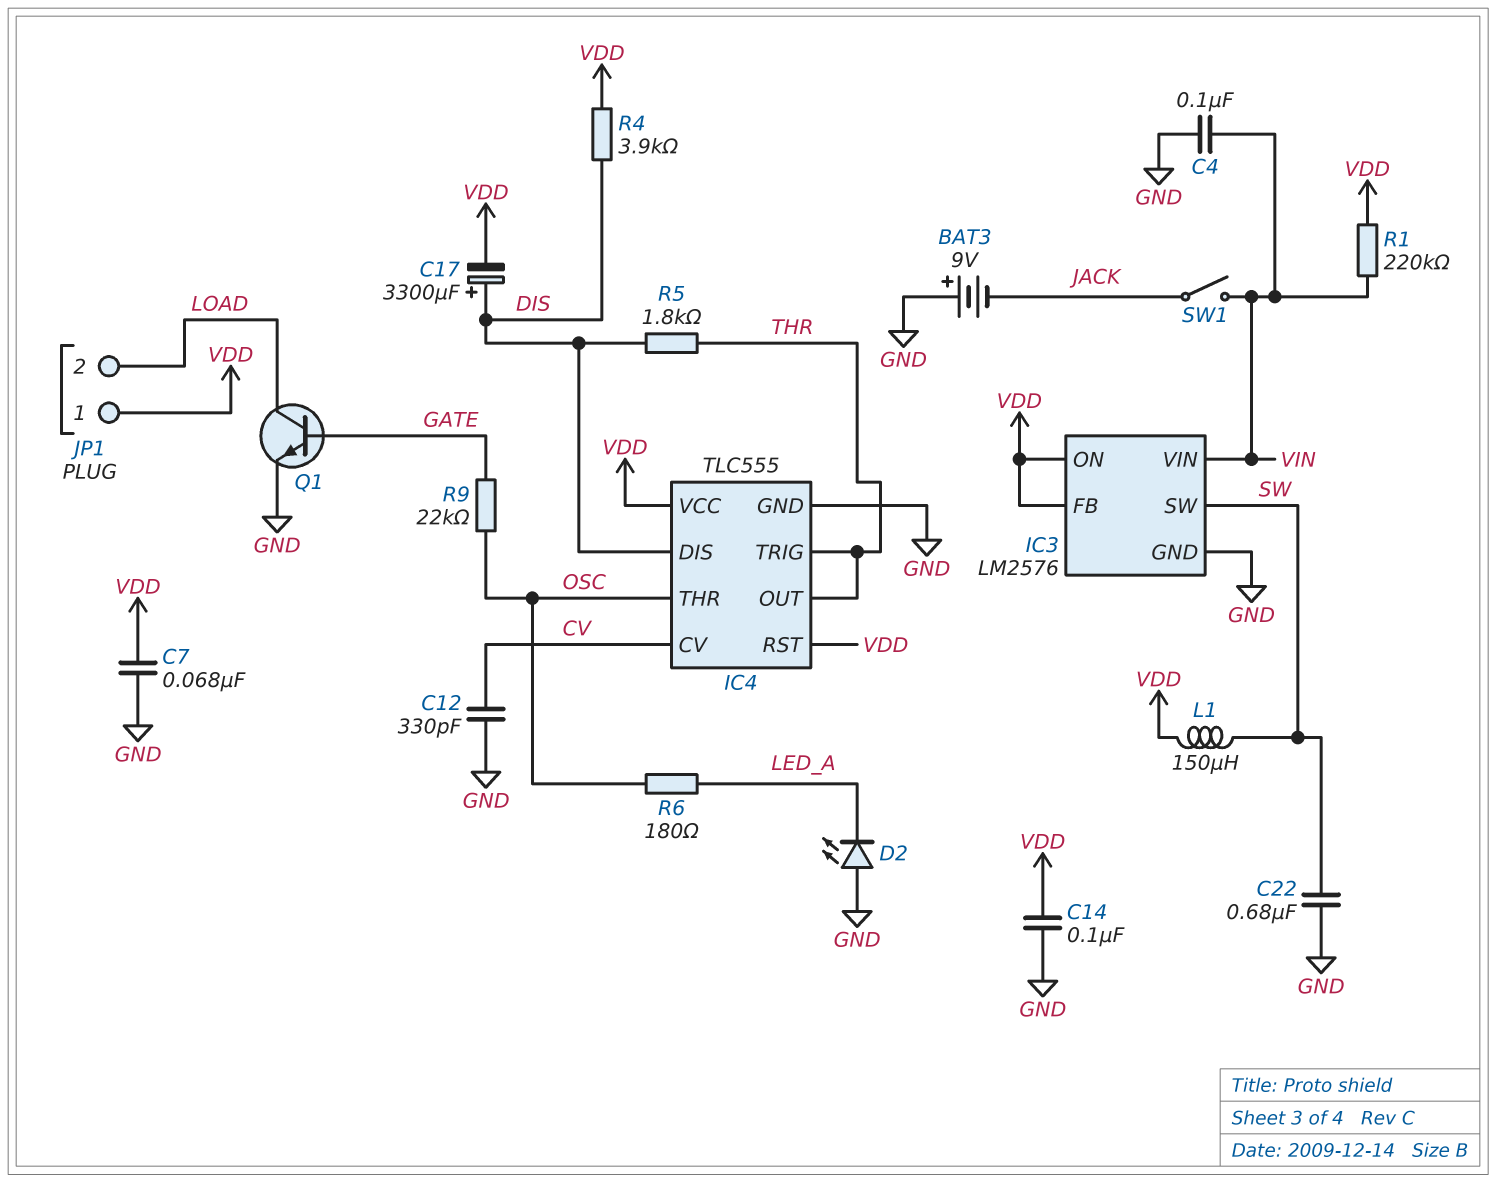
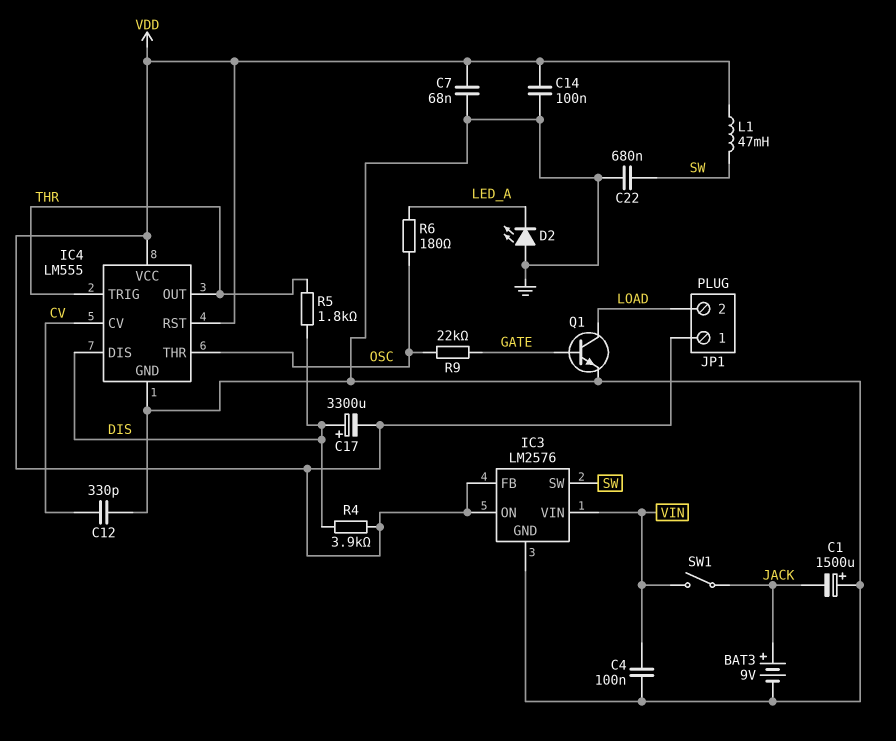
BAT3: 9V (plus GND, minus JACK) -> 9V (plus JACK, minus GND)
C1: none -> 1500uF (plus GND, minus JACK)
IC4: TLC555 -> LM555
L1: 150uH (SW, VDD) -> 47mH (SW, VDD)
R1: 220k (VDD, VIN) -> none

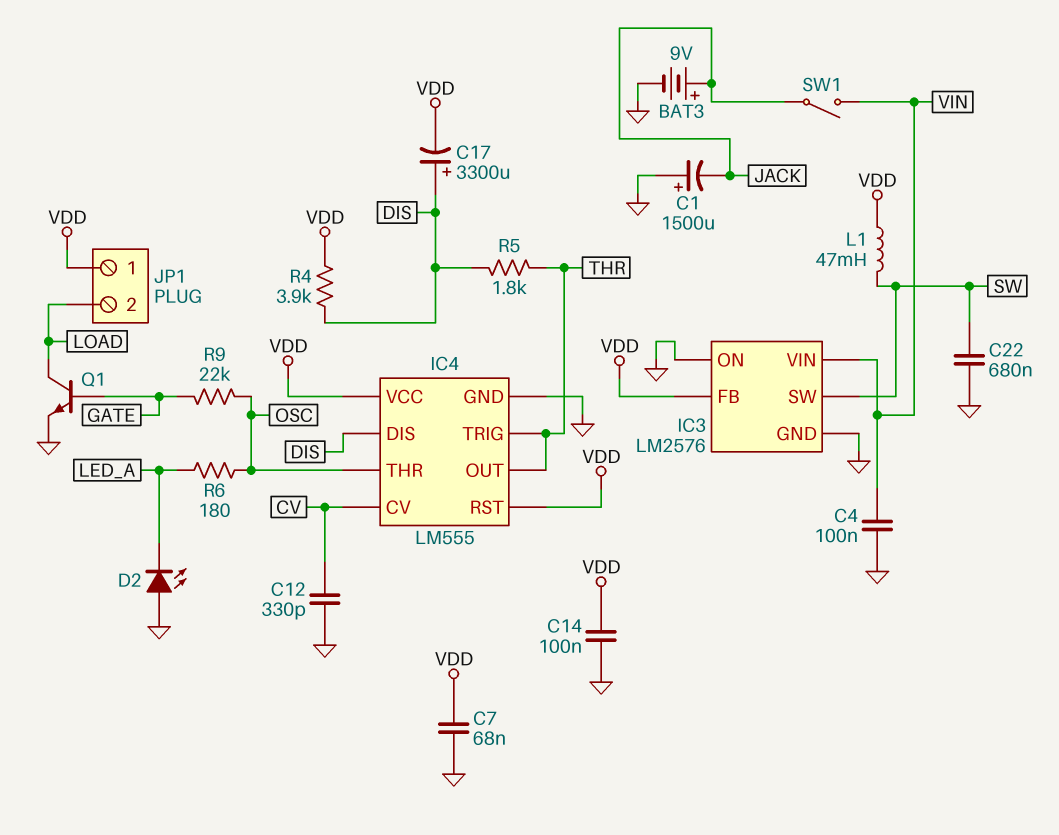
IC3 pin ON: VDD -> GND

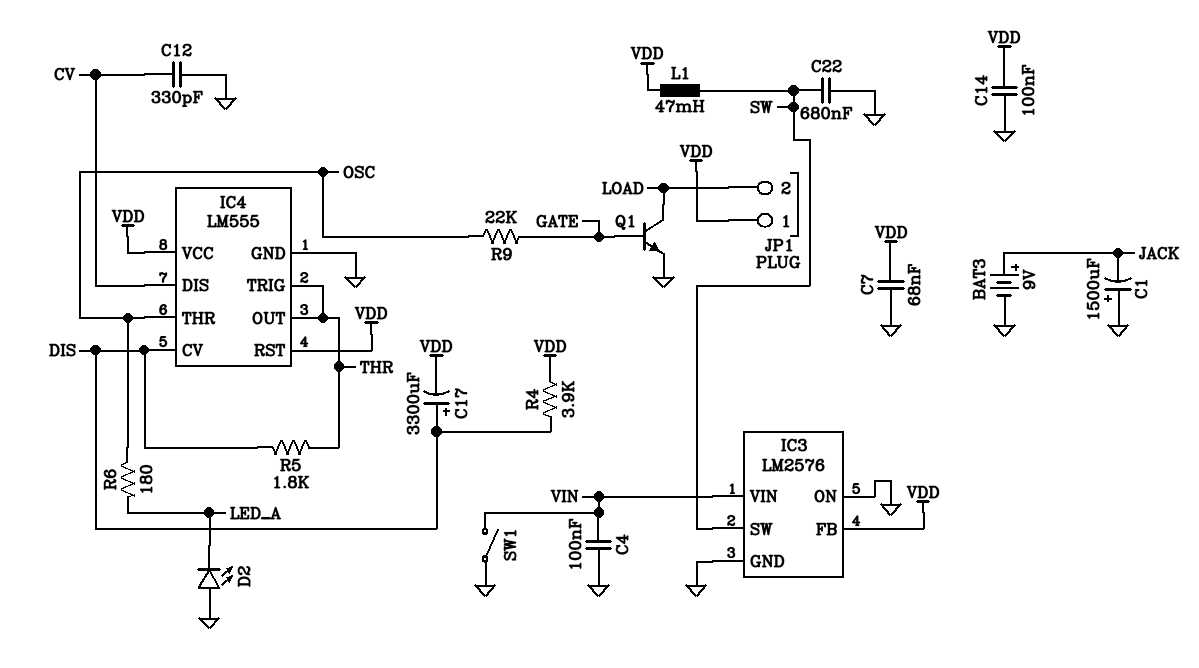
IC4 pin CV: CV -> DIS
IC4 pin DIS: DIS -> CV
SW1: switch (JACK, VIN) -> switch (GND, VIN)

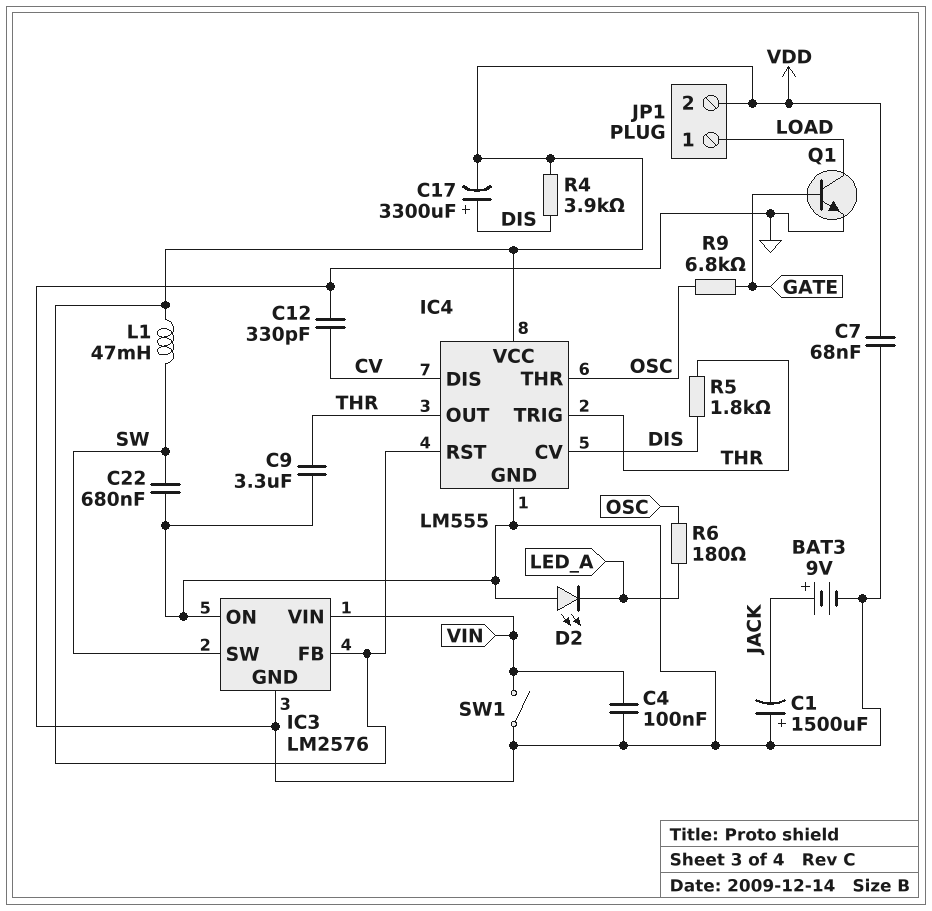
C9: none -> 3.3uF (GND, THR)
C14: 100nF (GND, VDD) -> none
JP1 pin 1: VDD -> LOAD
JP1 pin 2: LOAD -> VDD
R9: 22k (GATE, OSC) -> 6.8k (GATE, OSC)

